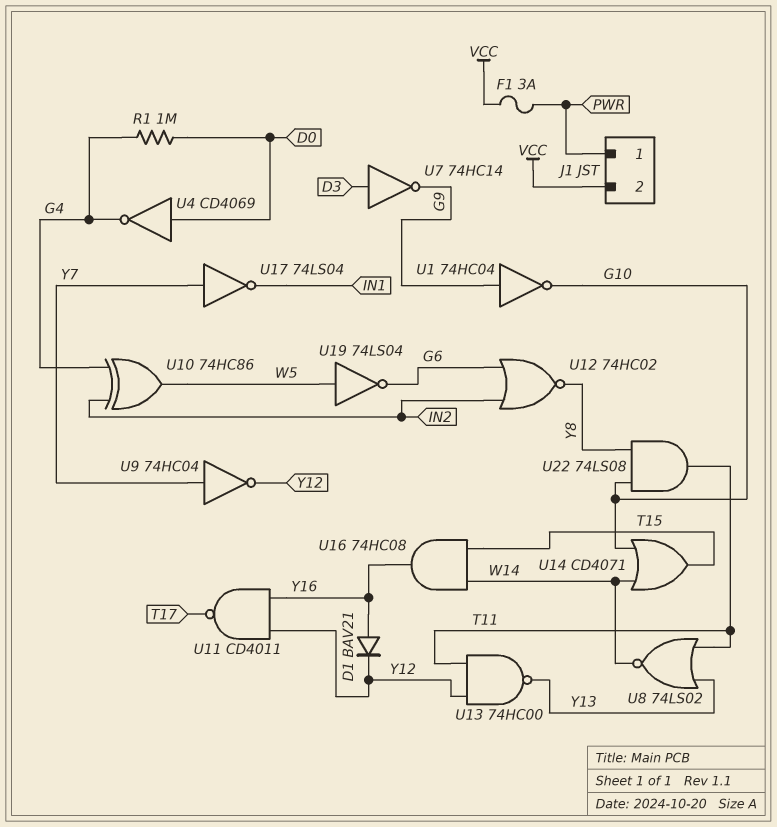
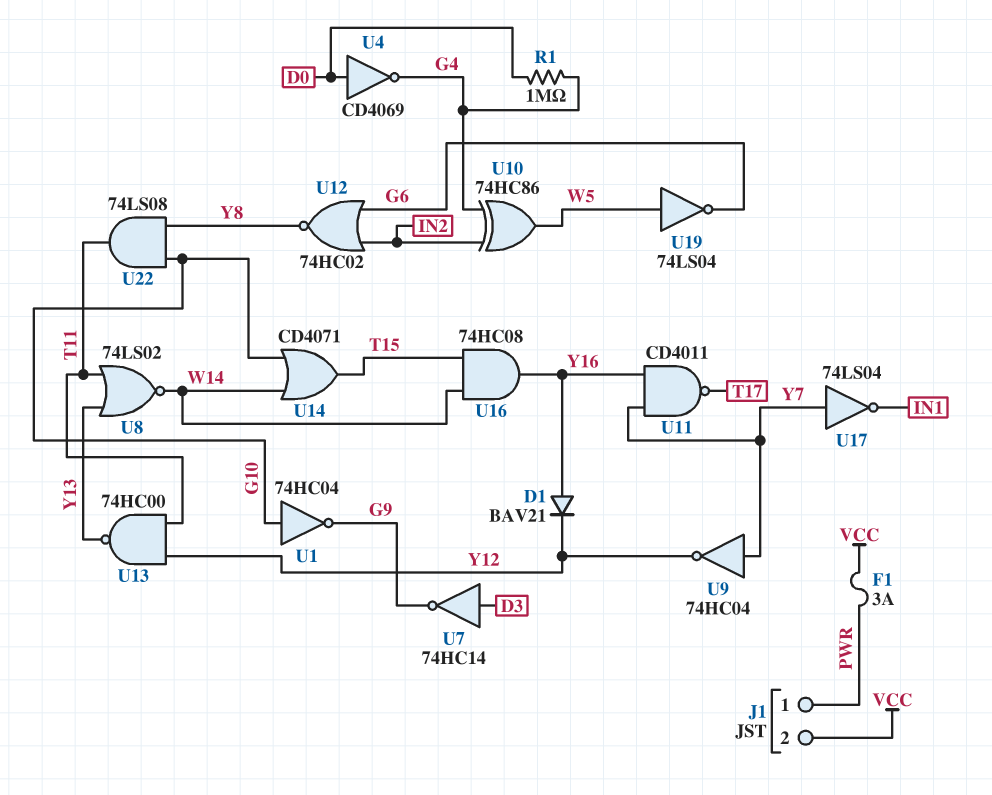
U1: NOT 74HC04 (in G9, out G10) -> NOT 74HC04 (in G10, out G9)
U11: NAND CD4011 (in Y12, in Y16, out T17) -> NAND CD4011 (in Y7, in Y16, out T17)

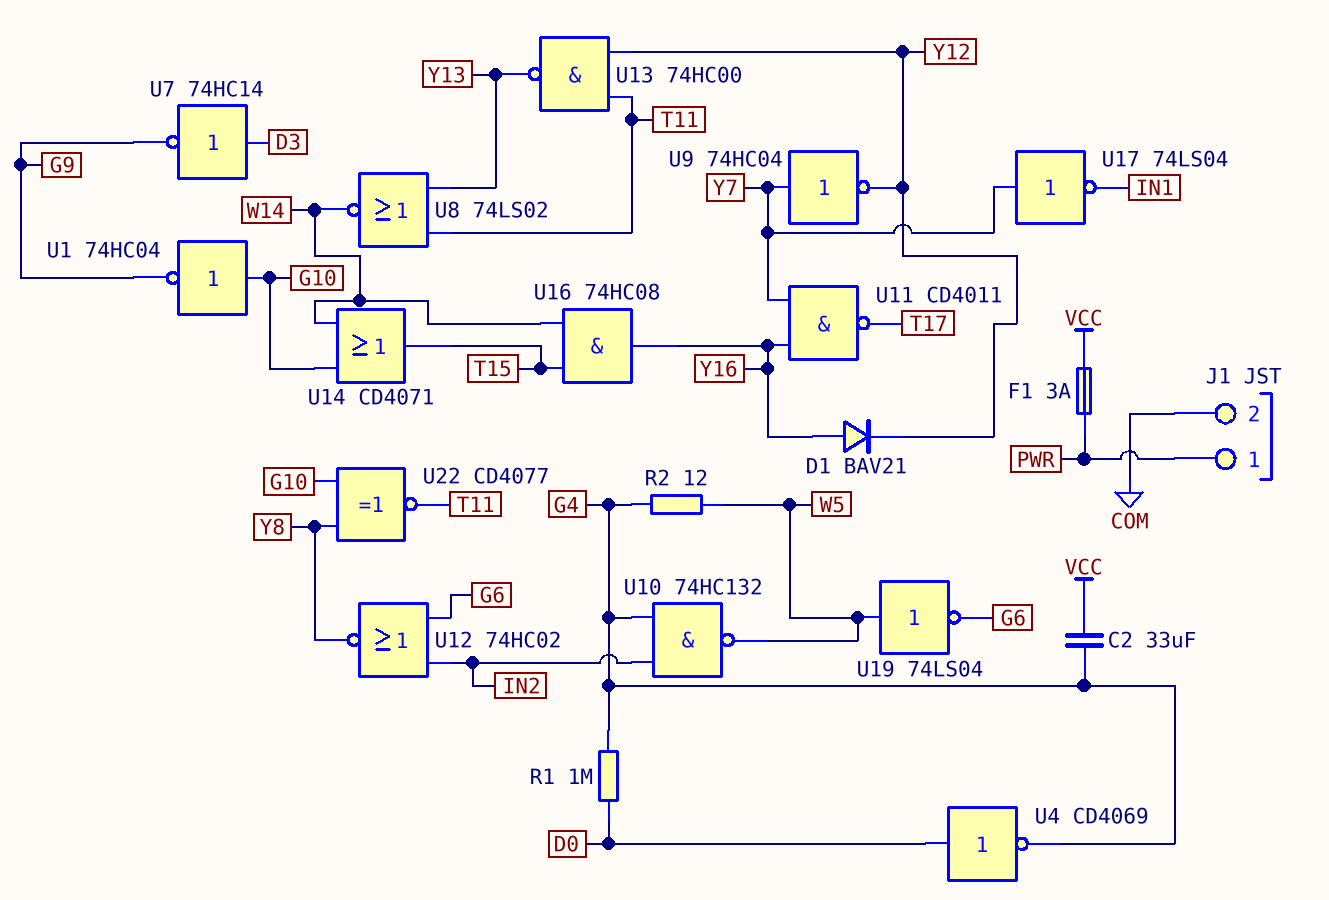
C2: none -> 33uF (G4, VCC)
J1 pin 2: VCC -> COM
R2: none -> 12 (G4, W5)
U10: XOR 74HC86 (in G4, in IN2, out W5) -> NAND 74HC132 (in G4, in IN2, out W5)
U22: AND 74LS08 (in G10, in Y8, out T11) -> XNOR CD4077 (in G10, in Y8, out T11)

